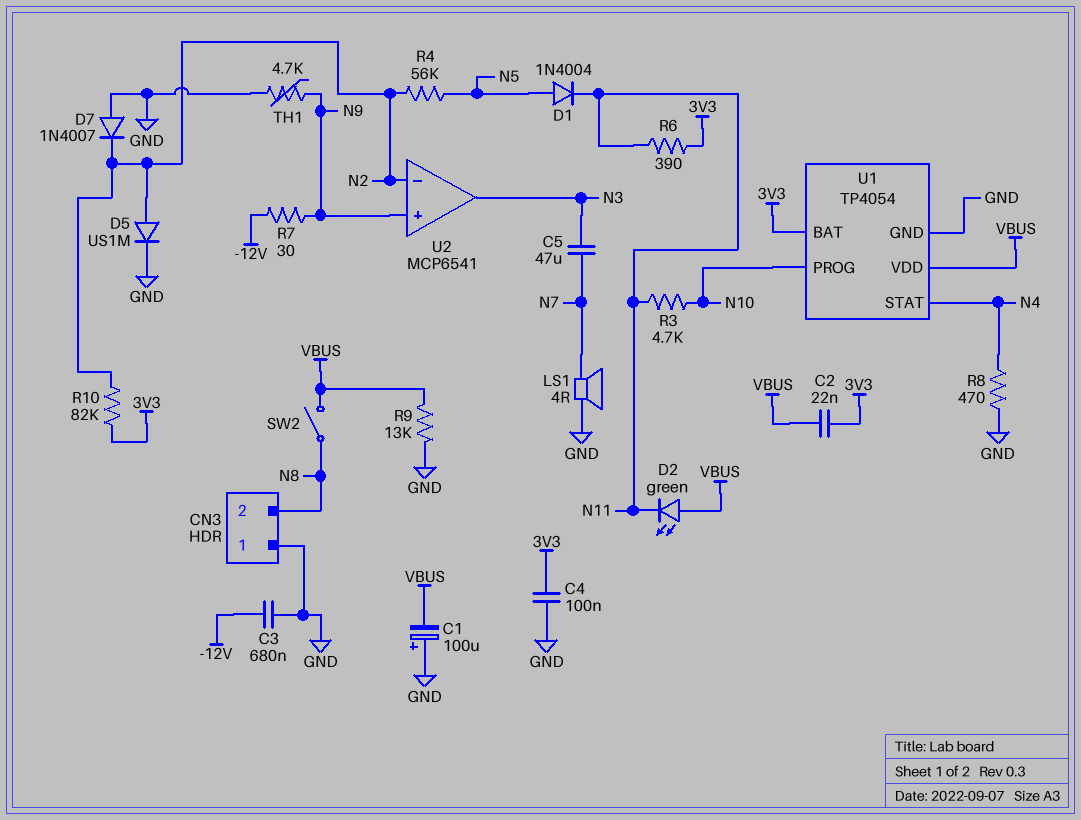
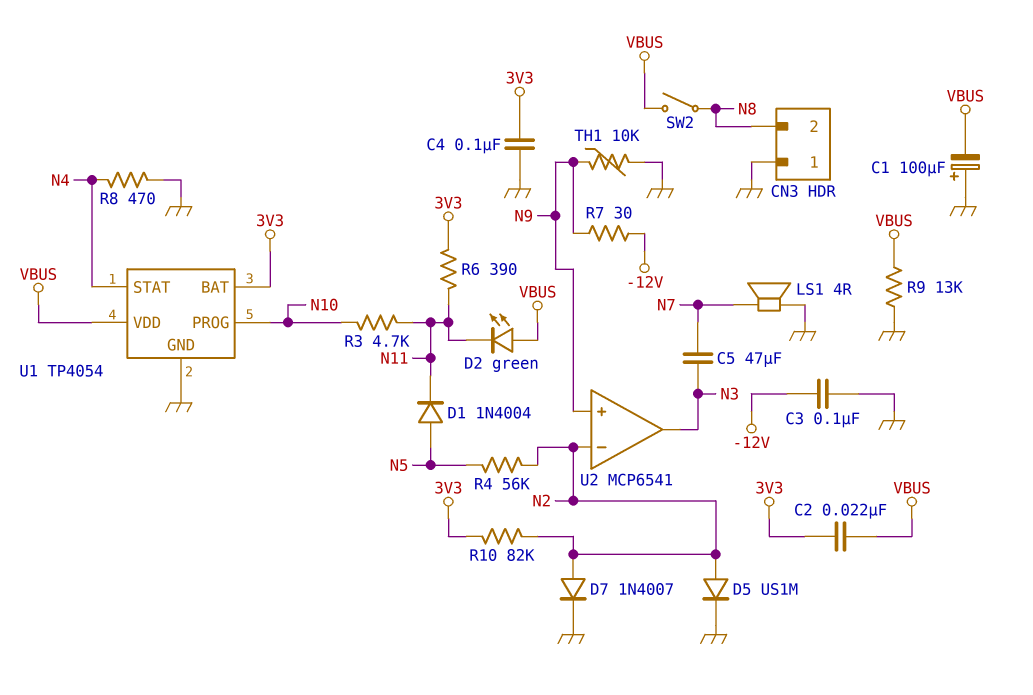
C3: 680nF (-12V, GND) -> 100nF (-12V, GND)
D7: diode 1N4007 (A GND, K N2) -> diode 1N4007 (A N2, K GND)
TH1: 4.7k (GND, N9) -> 10k (GND, N9)

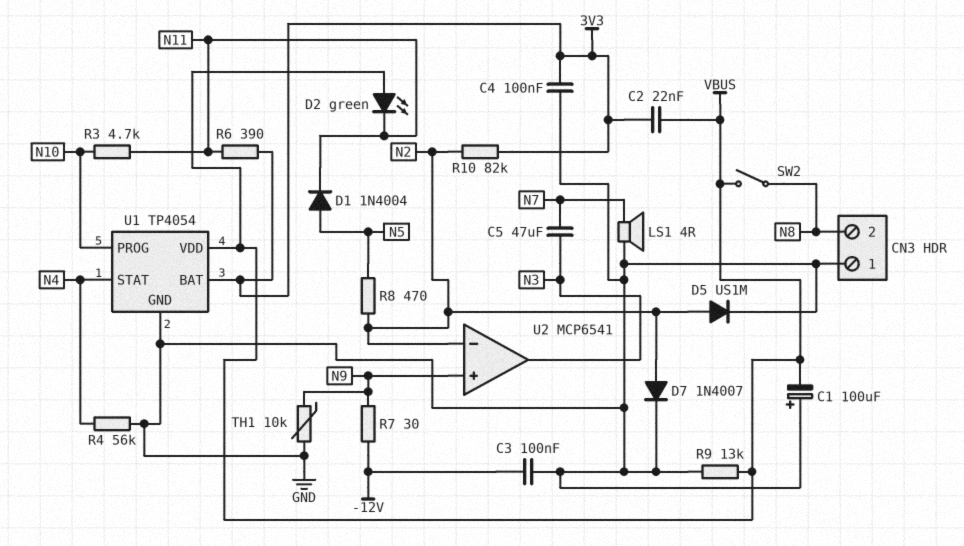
R4: 56k (N2, N5) -> 56k (GND, N4)
R8: 470 (GND, N4) -> 470 (N2, N5)

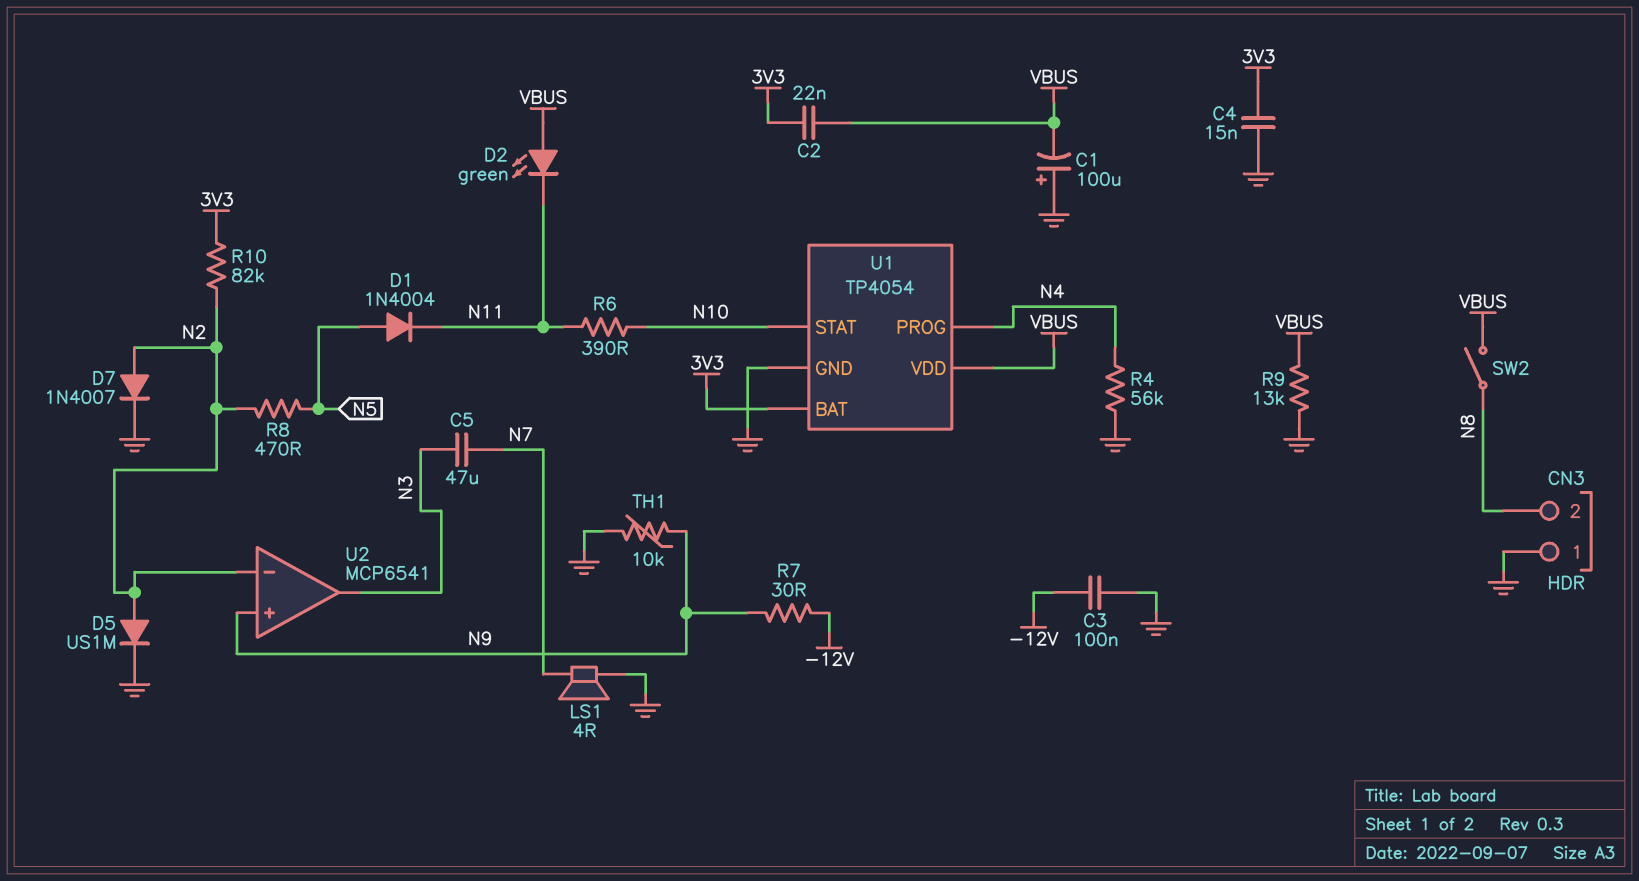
C4: 100nF (3V3, GND) -> 15nF (3V3, GND)
R3: 4.7k (N10, N11) -> none
R6: 390 (3V3, N11) -> 390 (N10, N11)
U1 pin PROG: N10 -> N4
U1 pin STAT: N4 -> N10

